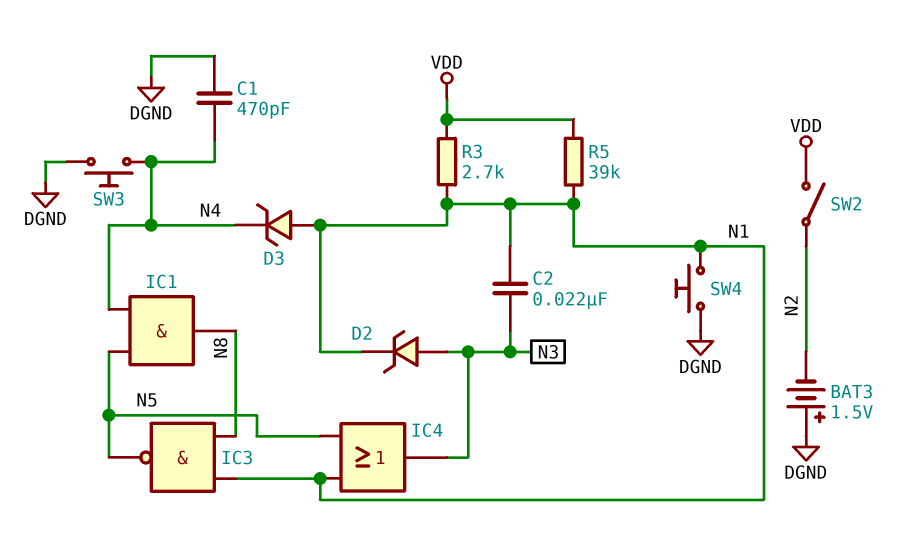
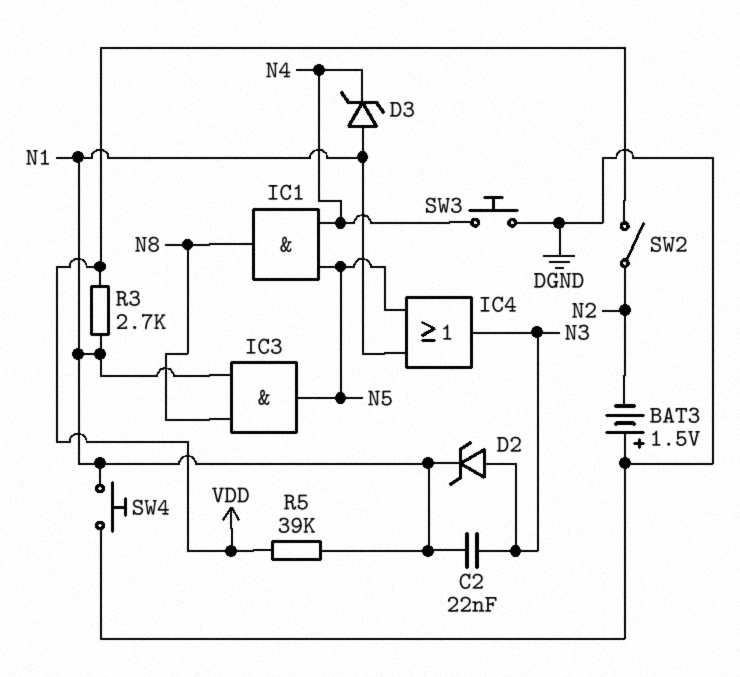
C1: 470pF (DGND, N4) -> none
IC3: NAND (in N1, in N8, out N5) -> AND (in N1, in N8, out N5)

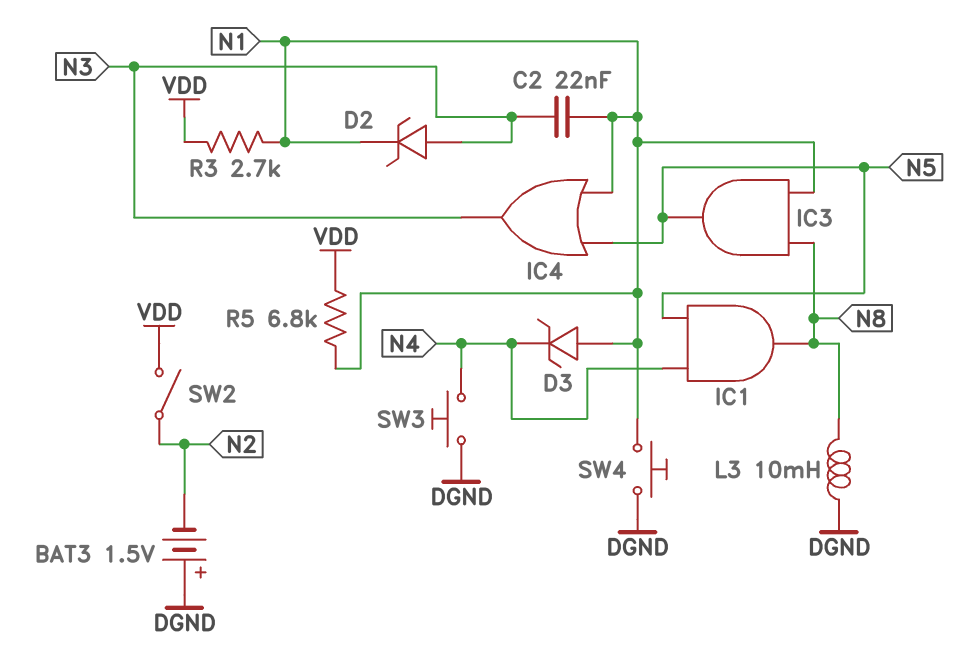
L3: none -> 10mH (DGND, N8)
R5: 39k (N1, VDD) -> 6.8k (N1, VDD)

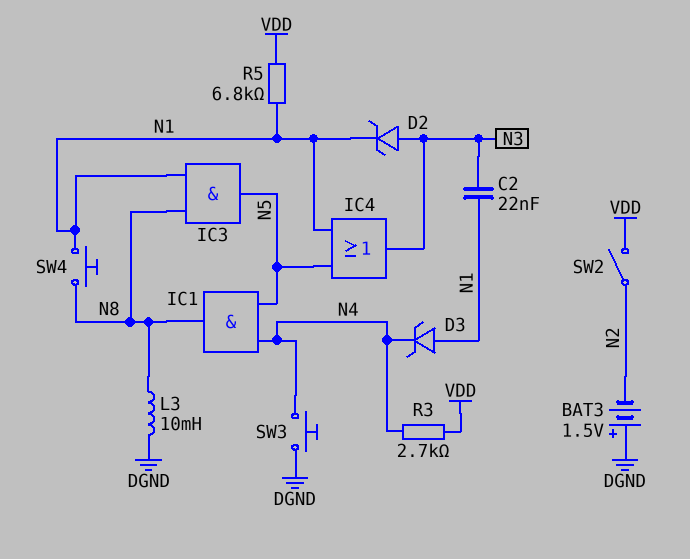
R3: 2.7k (N1, VDD) -> 2.7k (N4, VDD)
SW4: button (DGND, N1) -> button (N1, N8)

